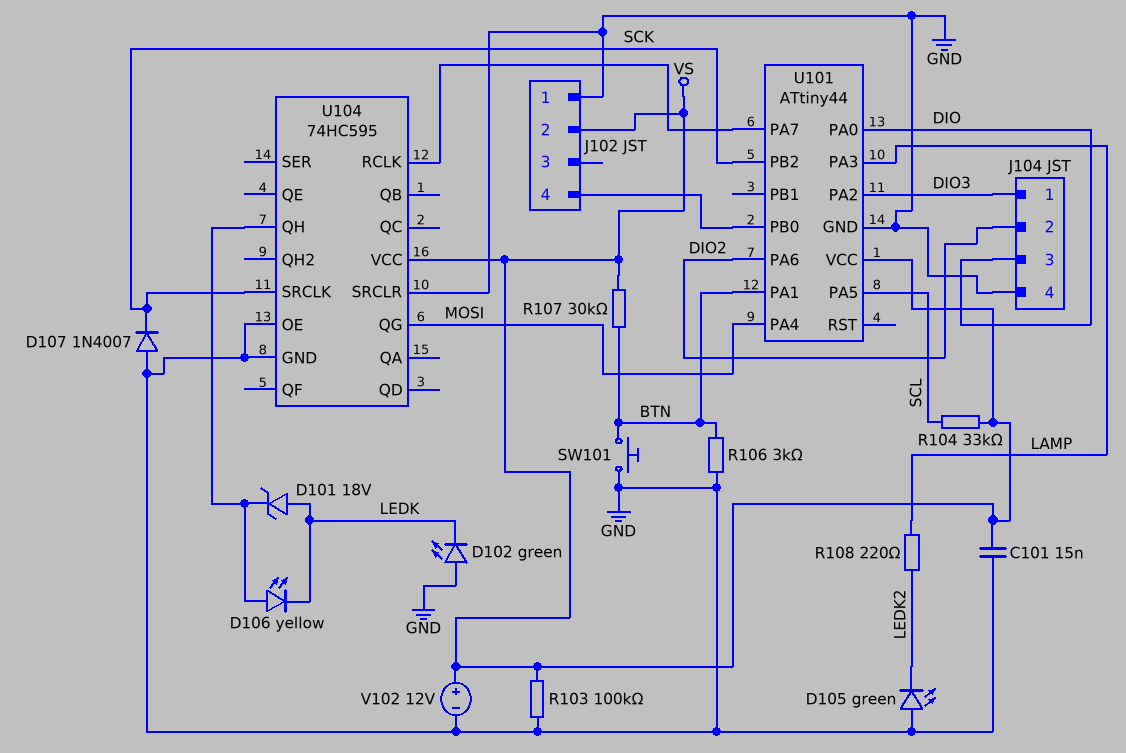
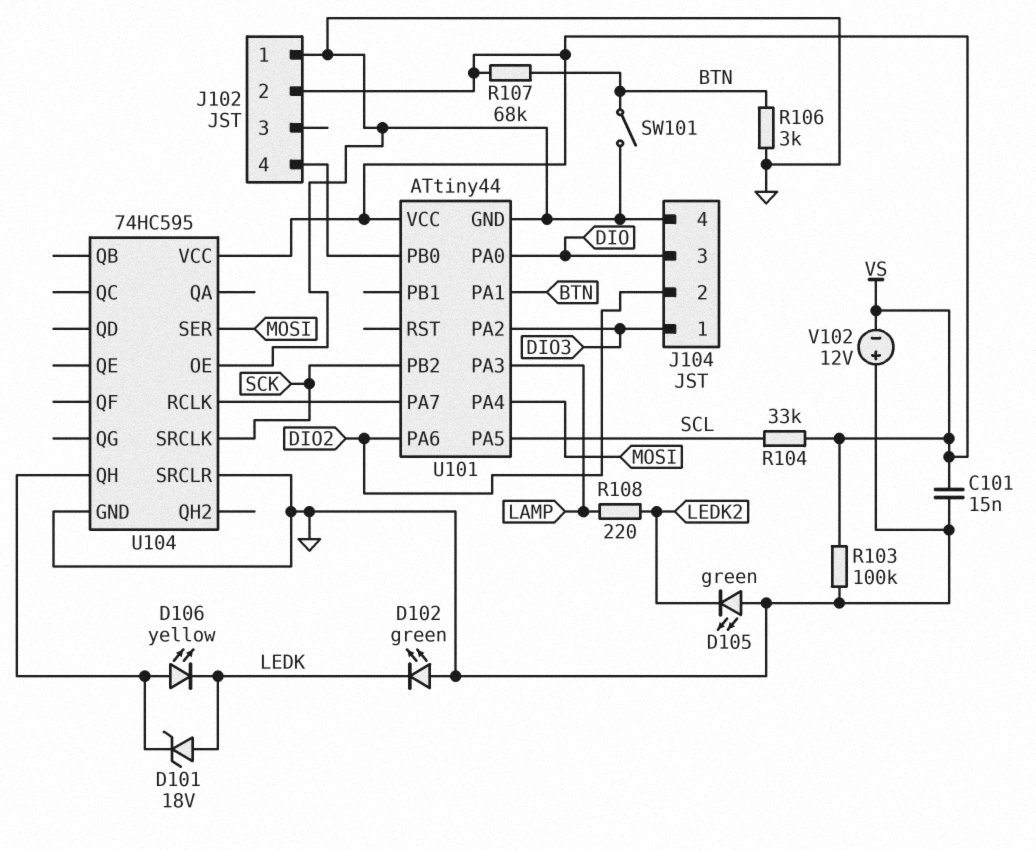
D107: diode 1N4007 (A GND, K SCK) -> none
R107: 30k (BTN, VS) -> 68k (BTN, VS)
SW101: button (BTN, GND) -> switch (BTN, GND)
U104 pin QG: MOSI -> none
U104 pin SER: none -> MOSI
V102: 12V (plus VS, minus GND) -> 12V (plus GND, minus VS)

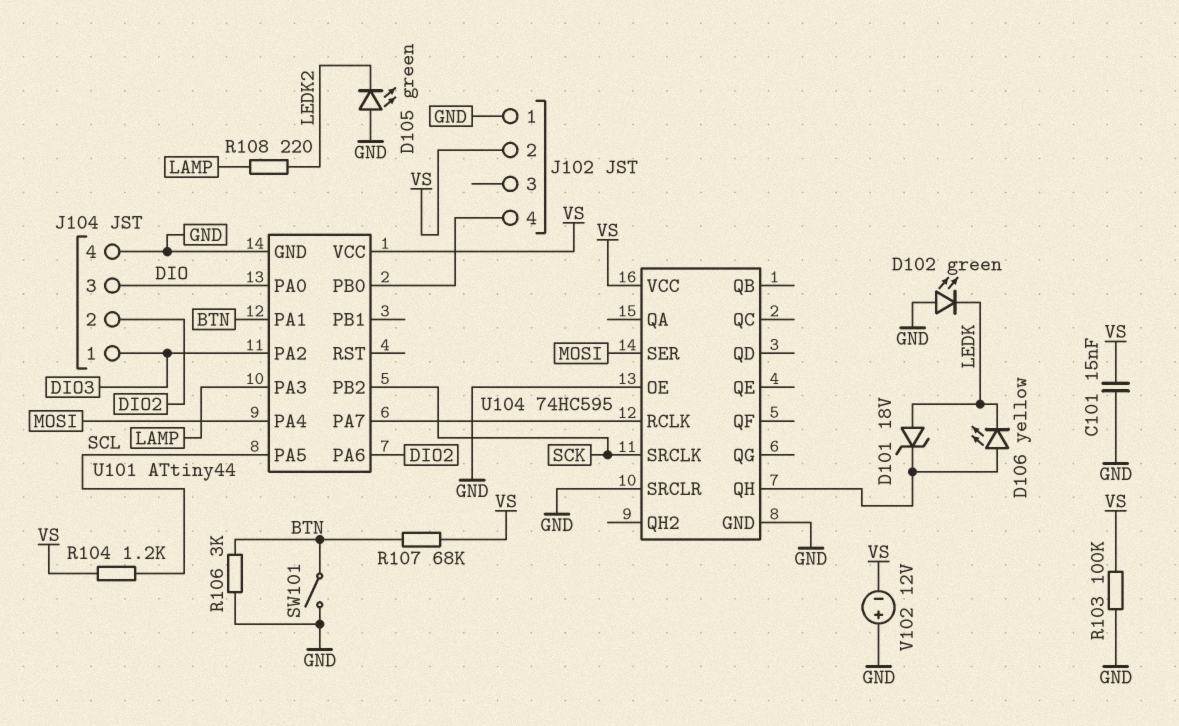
R104: 33k (SCL, VS) -> 1.2k (SCL, VS)

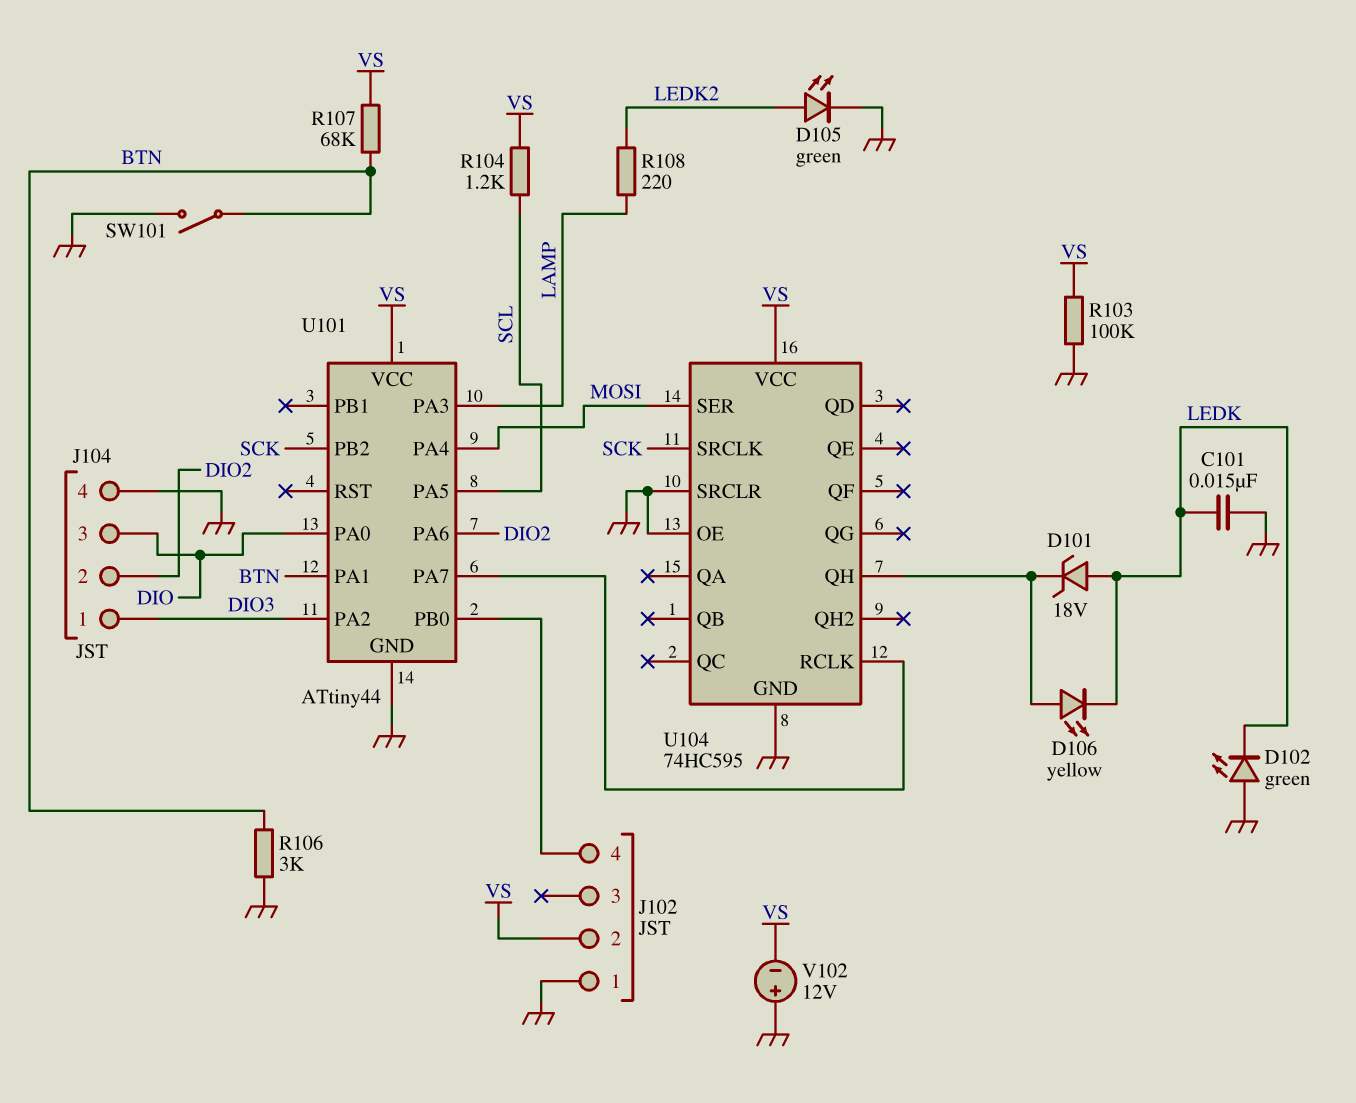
C101: 15nF (GND, VS) -> 15nF (GND, LEDK)
D105: LED green (A GND, K LEDK2) -> LED green (A LEDK2, K GND)

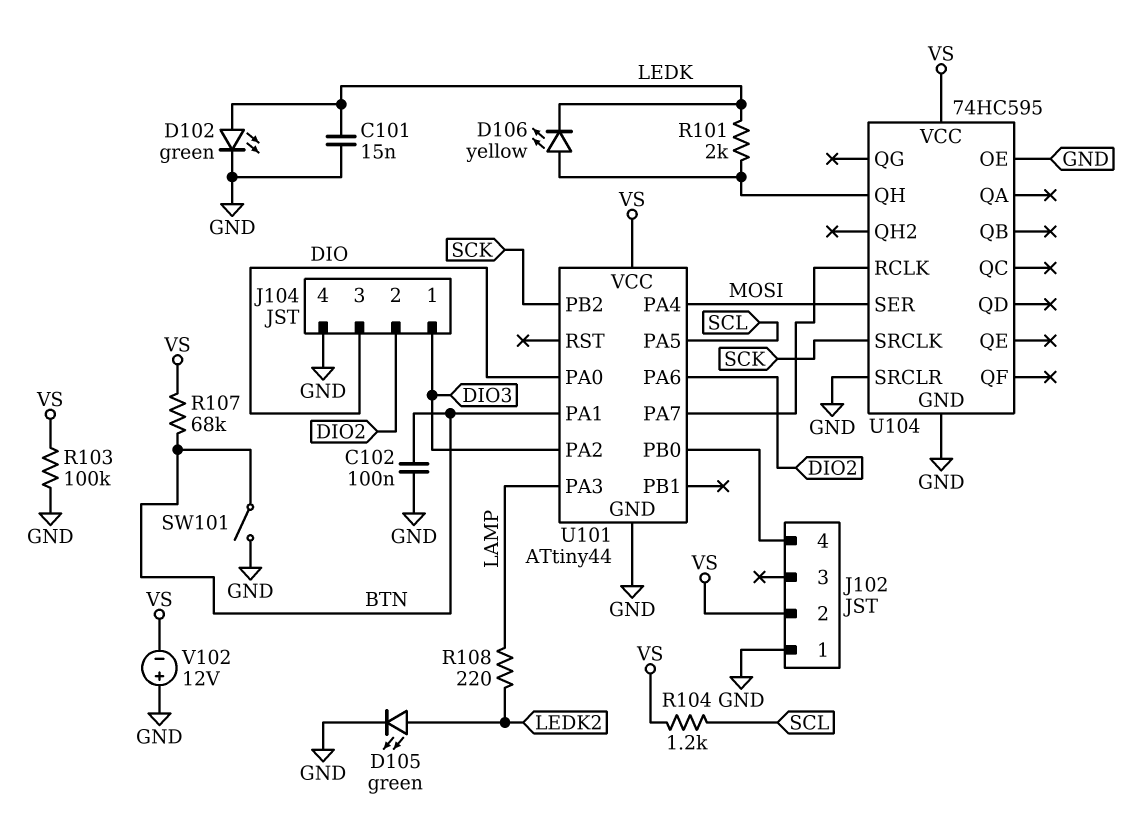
C102: none -> 100nF (BTN, GND)
D101: zener 18V (A LEDK, K U104/QH) -> none
D102: LED green (A GND, K LEDK) -> LED green (A LEDK, K GND)
R101: none -> 2k (LEDK, U104/QH)
R106: 3k (BTN, GND) -> none

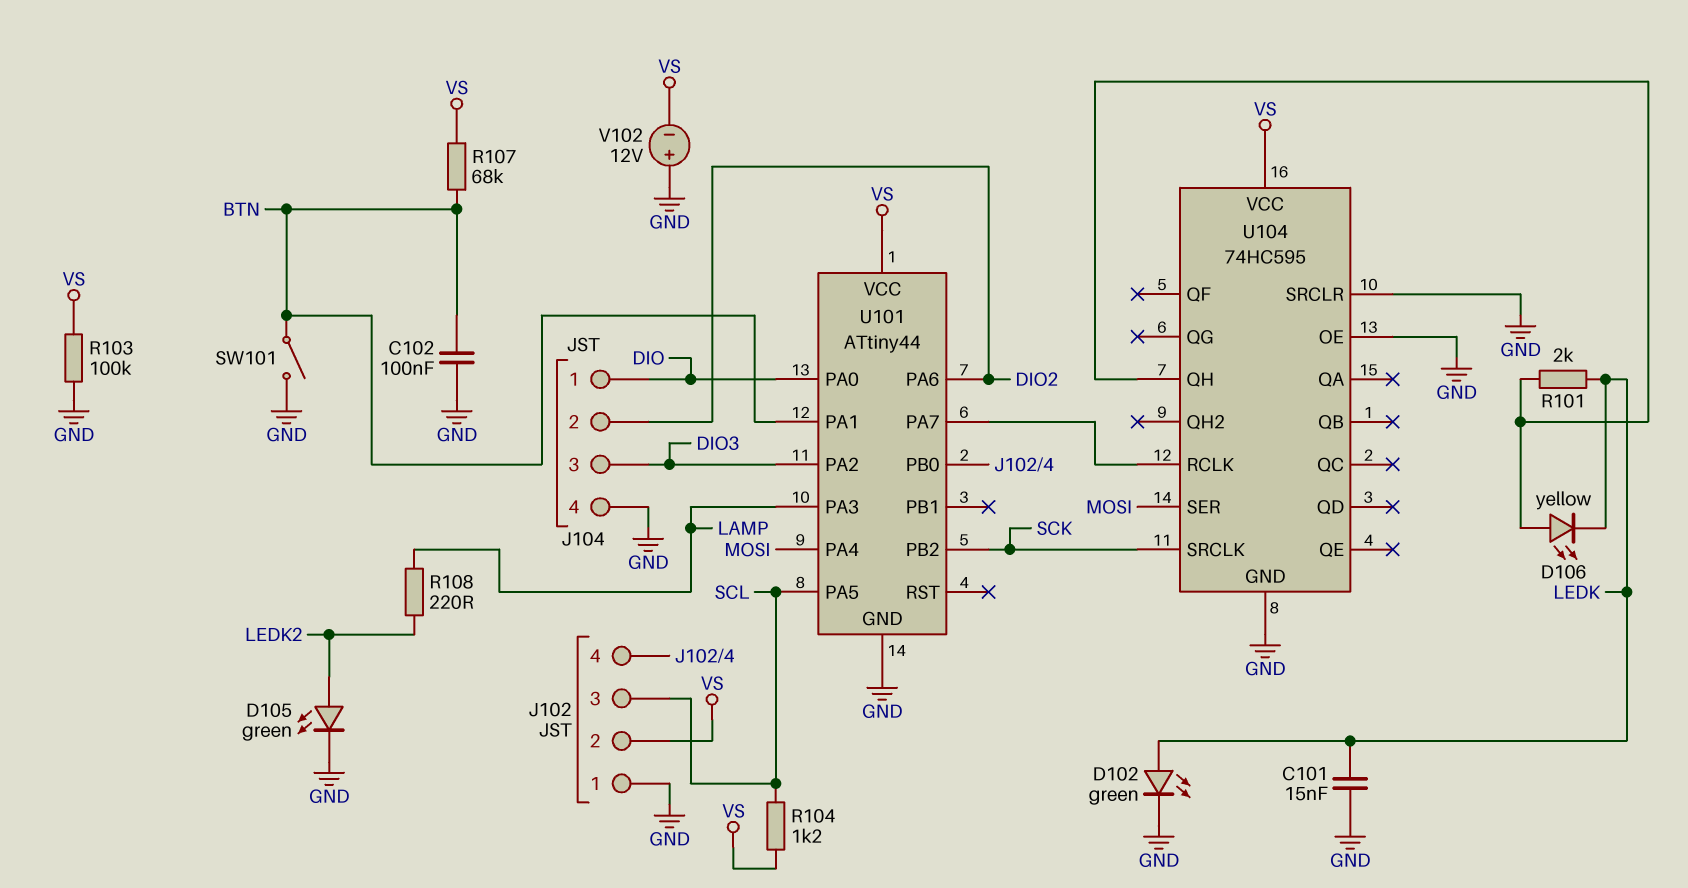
J102 pin 3: none -> SCL
J104 pin 1: DIO3 -> DIO
J104 pin 3: DIO -> DIO3

